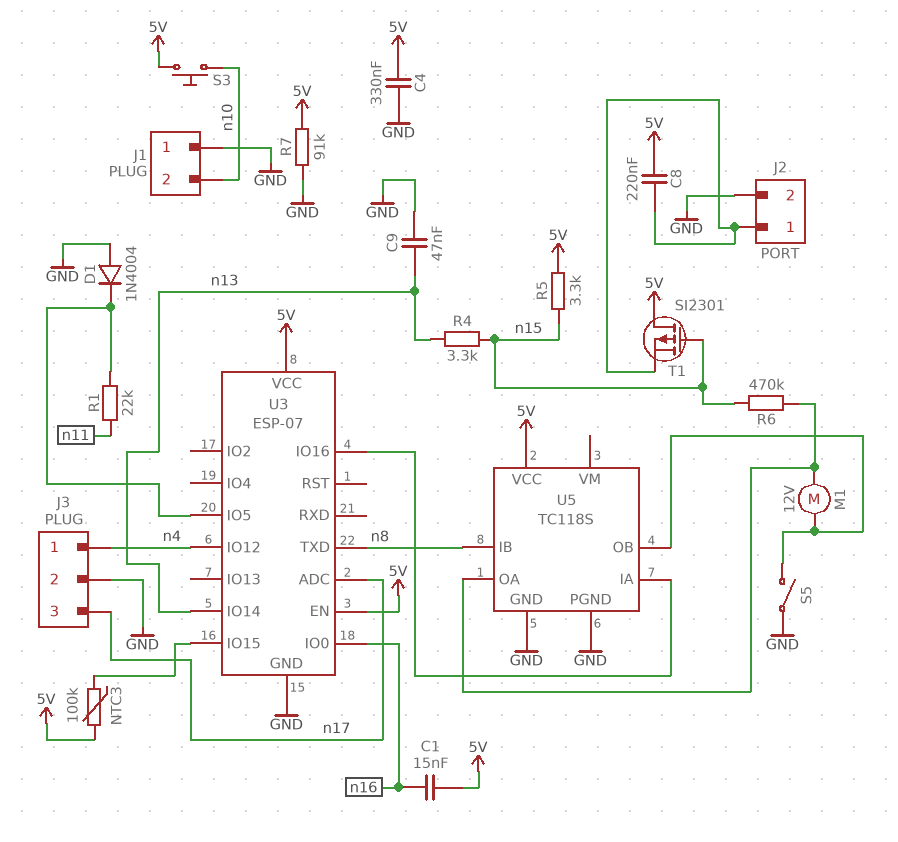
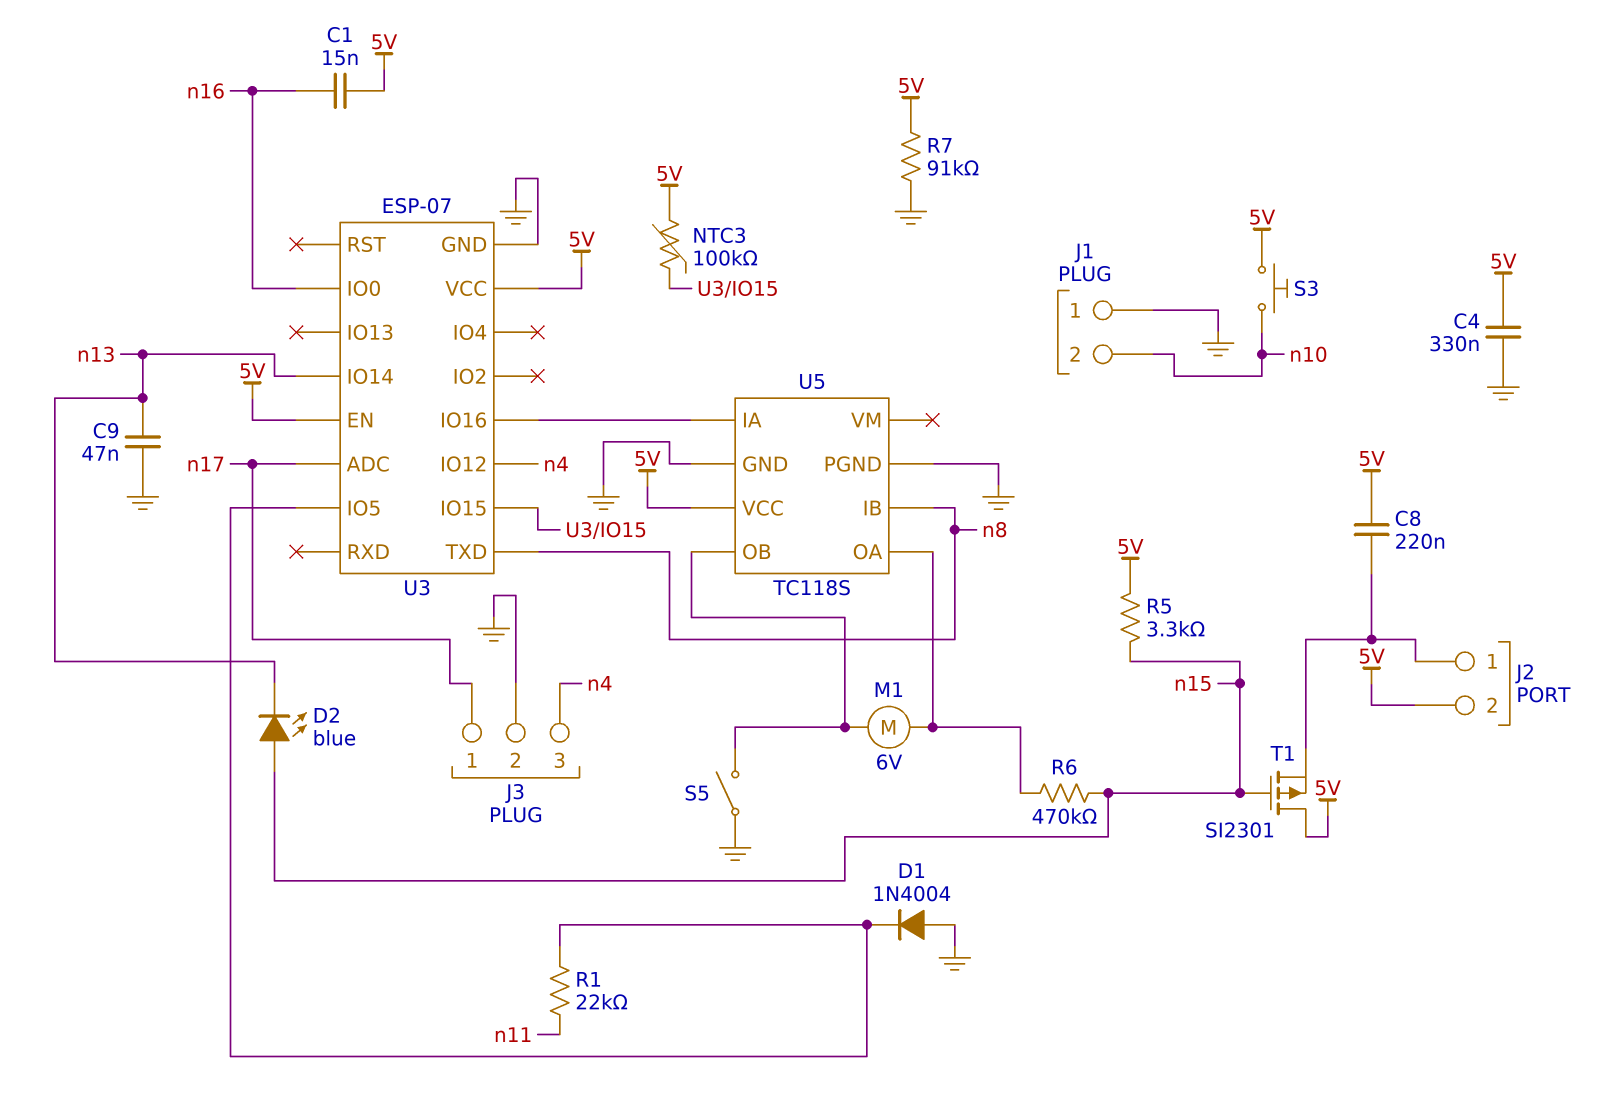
D2: none -> LED blue (A n15, K n13)
J2 pin 2: GND -> 5V
J3 pin 1: n4 -> n17
J3 pin 3: n17 -> n4
M1: motor 12V (U5/OA, U5/OB) -> motor 6V (U5/OA, U5/OB)
R4: 3.3k (n13, n15) -> none

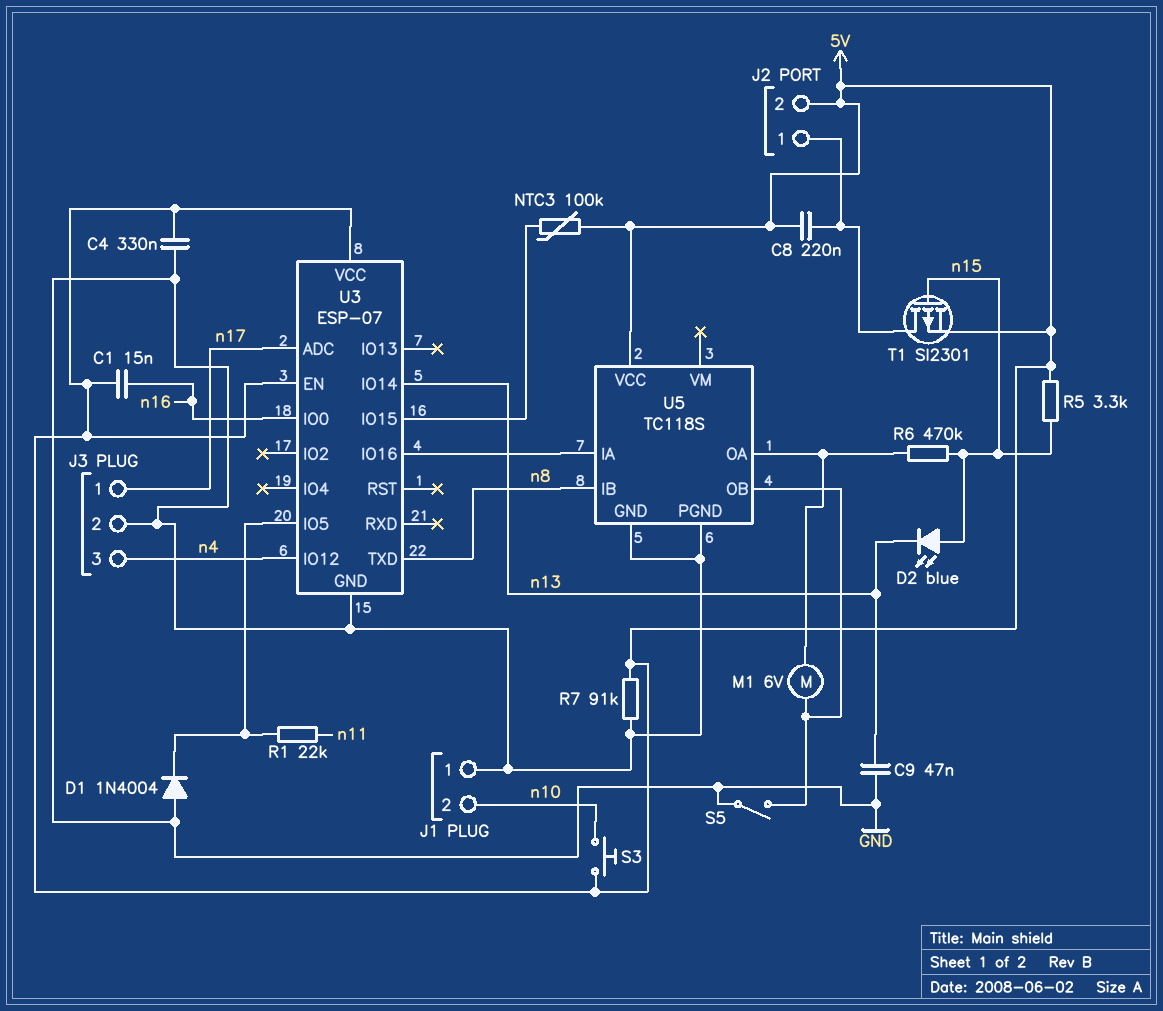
T1: PMOS SI2301 (G n15, D 5V, S J2/1) -> PMOS SI2301 (G n15, D J2/1, S 5V)

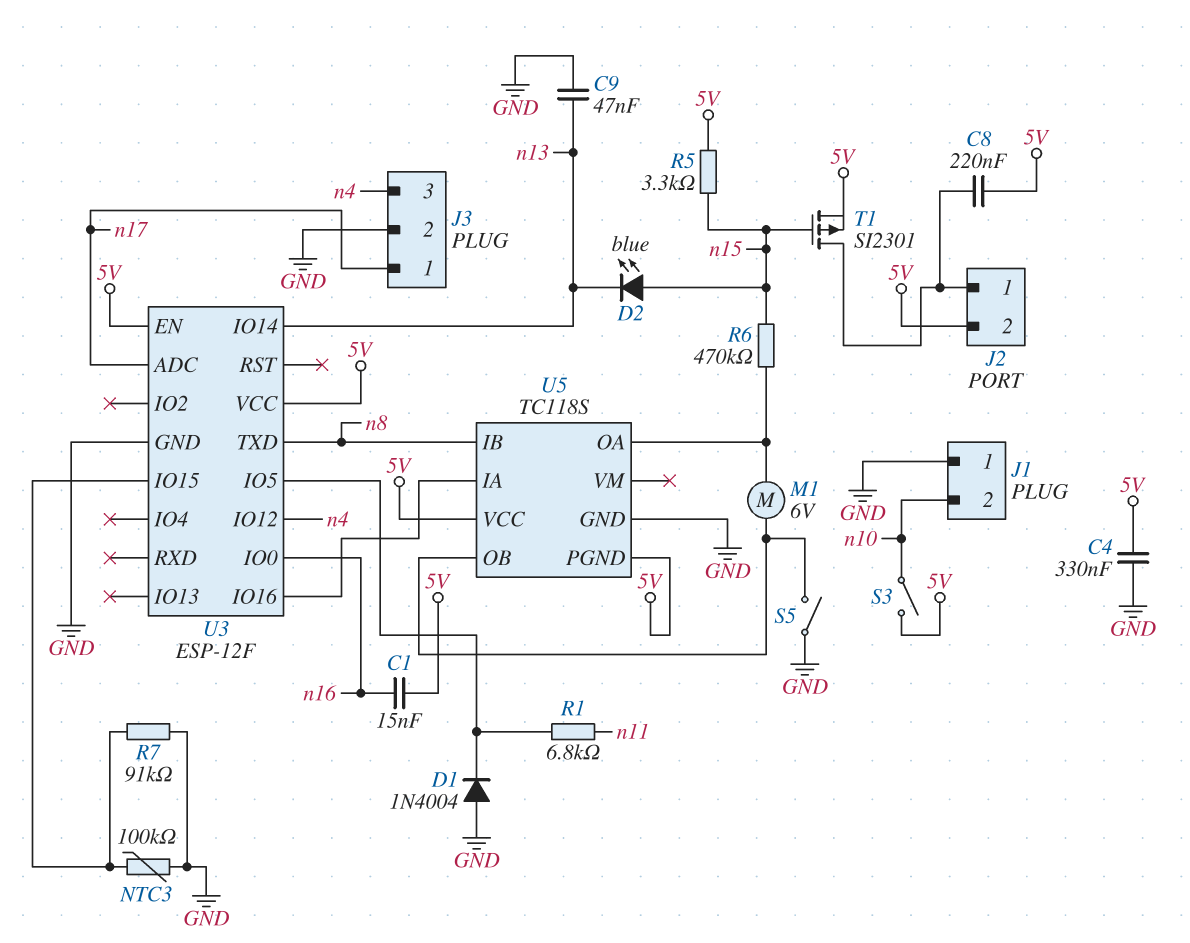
NTC3: 100k (5V, U3/IO15) -> 100k (GND, U3/IO15)
R1: 22k (U3/IO5, n11) -> 6.8k (U3/IO5, n11)
R7: 91k (5V, GND) -> 91k (GND, U3/IO15)
S3: button (5V, n10) -> switch (5V, n10)
U3: ESP-07 -> ESP-12F
U5 pin PGND: GND -> 5V

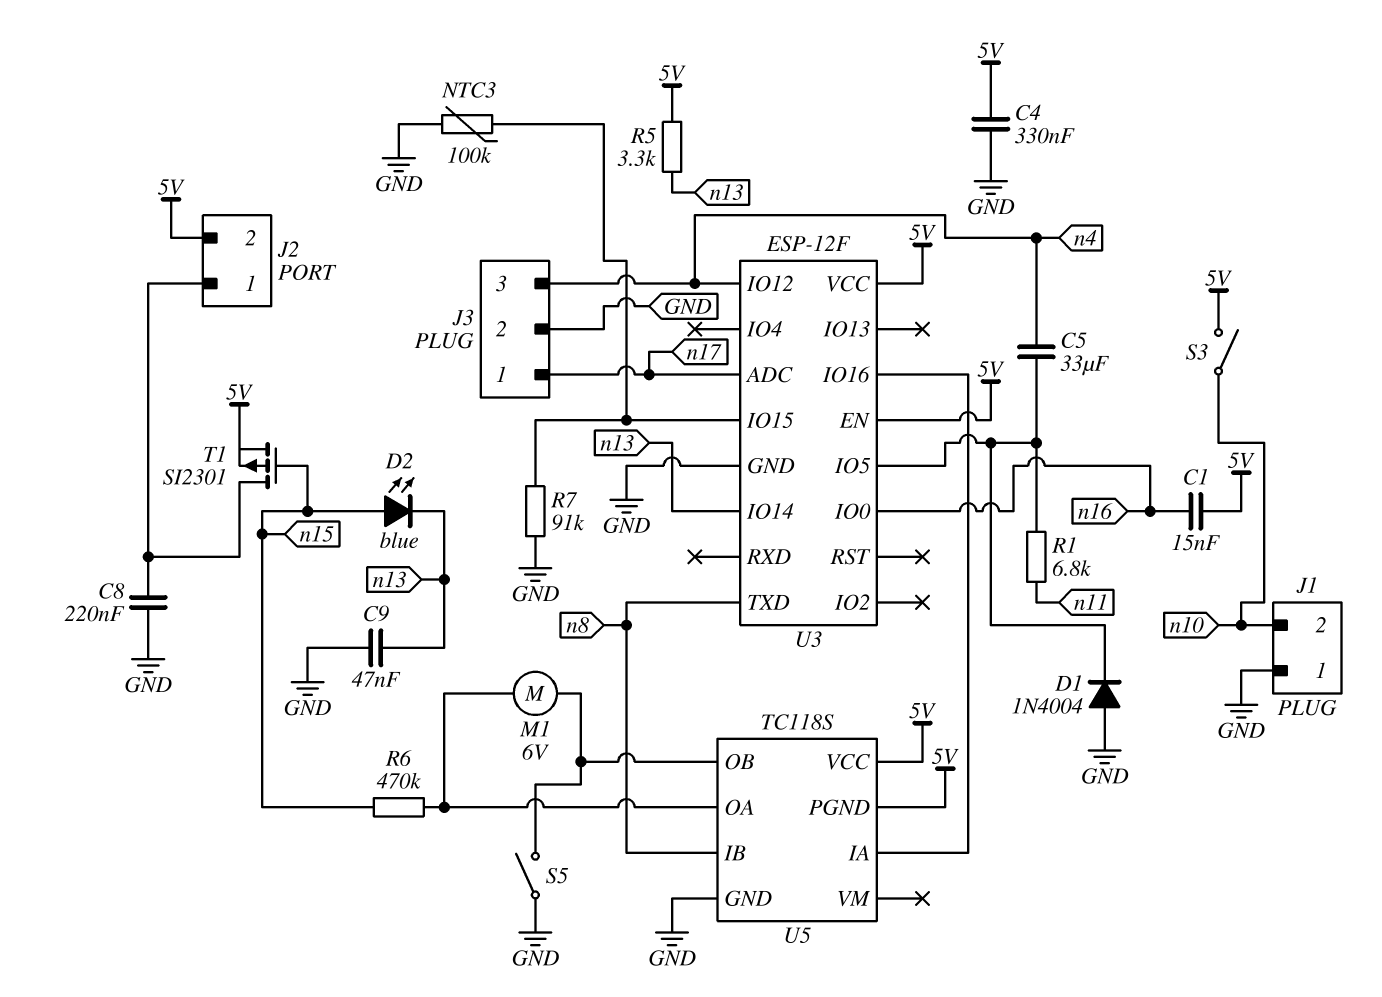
C5: none -> 33uF (U3/IO5, n4)
C8: 220nF (5V, J2/1) -> 220nF (GND, J2/1)
R5: 3.3k (5V, n15) -> 3.3k (5V, n13)

